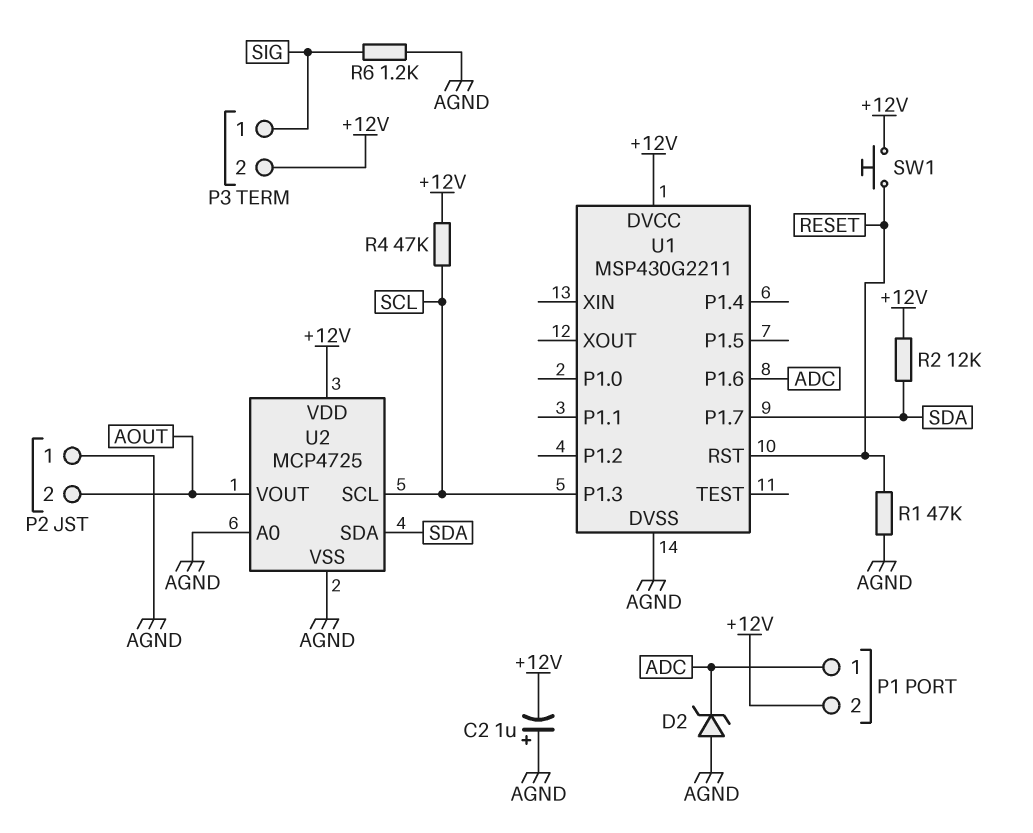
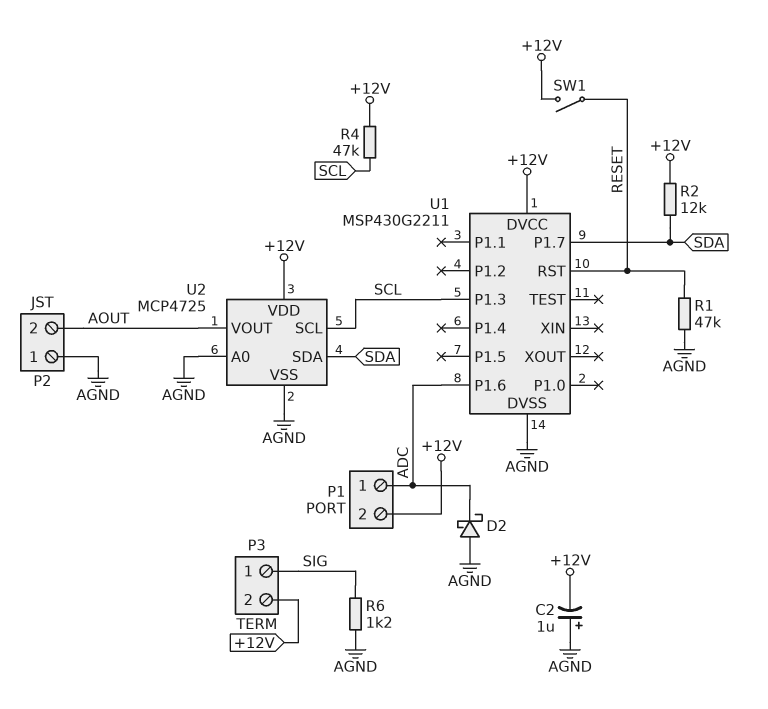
D2: zener (A AGND, K ADC) -> schottky (A AGND, K ADC)
SW1: button (+12V, RESET) -> switch (+12V, RESET)

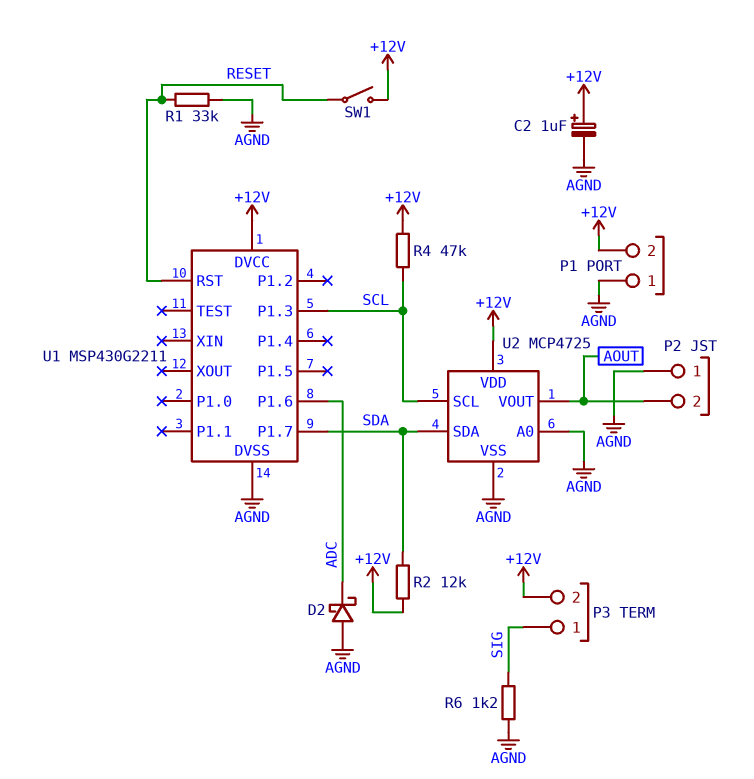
C2: 1uF (plus AGND, minus +12V) -> 1uF (plus +12V, minus AGND)
P1 pin 1: ADC -> AGND
R1: 47k (AGND, RESET) -> 33k (AGND, RESET)

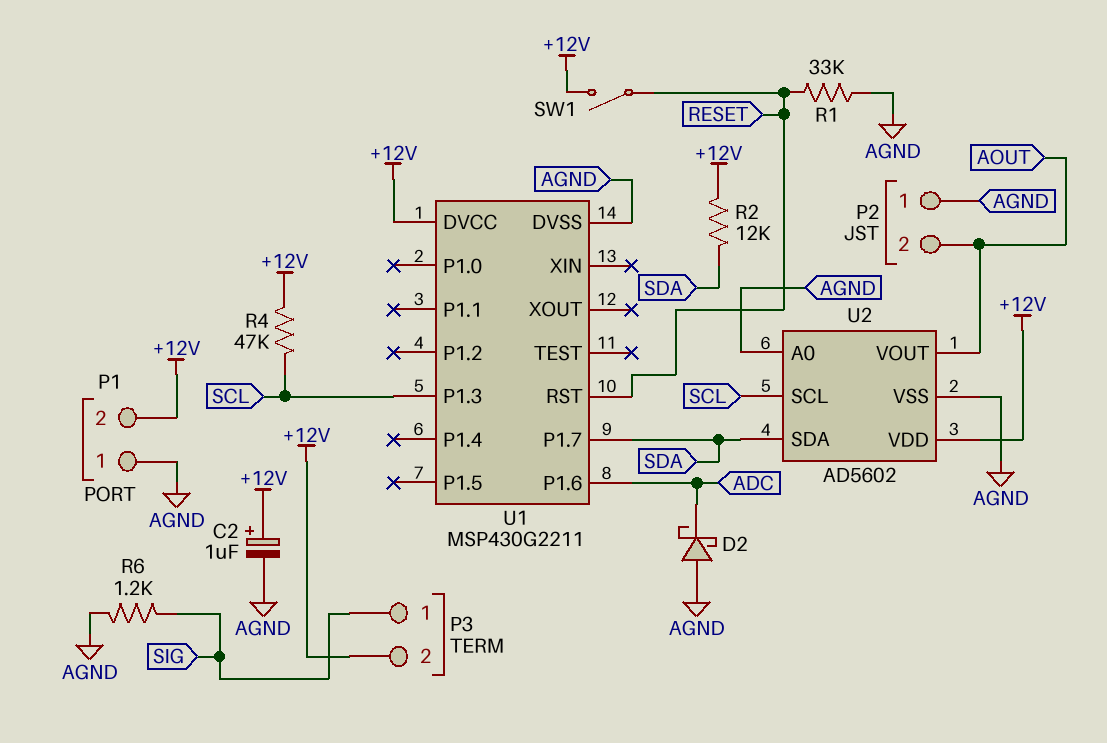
U2: MCP4725 -> AD5602

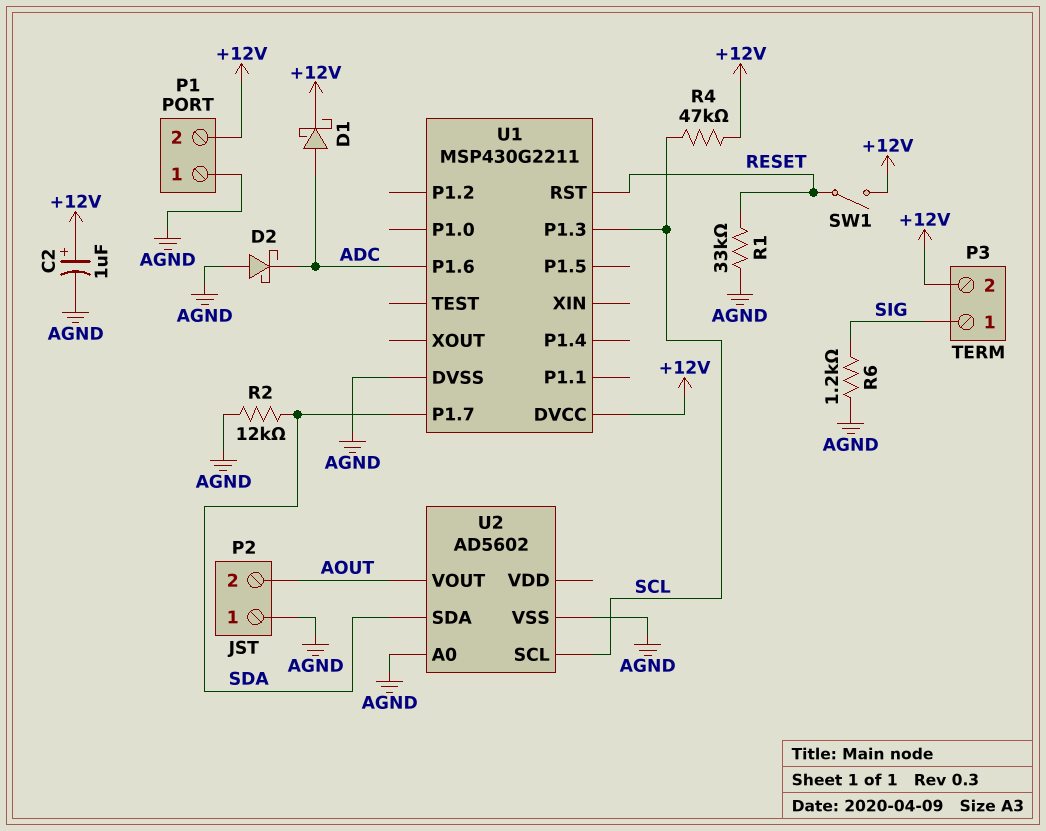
D1: none -> schottky (A ADC, K +12V)
R2: 12k (+12V, SDA) -> 12k (AGND, SDA)
U2 pin VDD: +12V -> none

